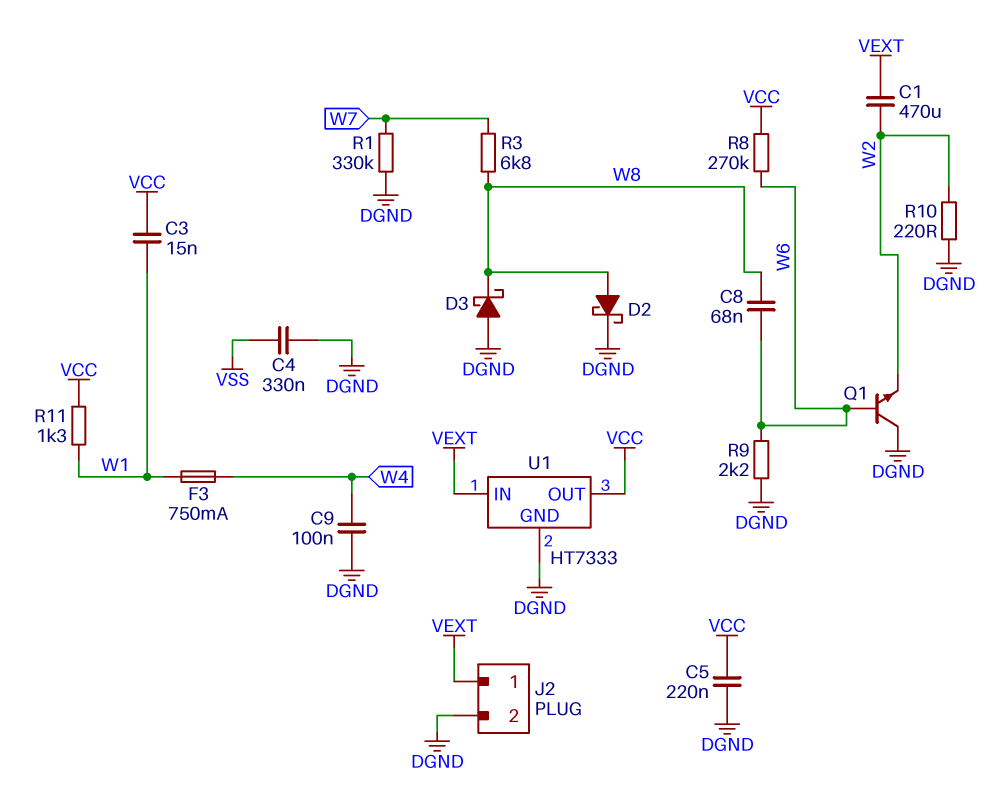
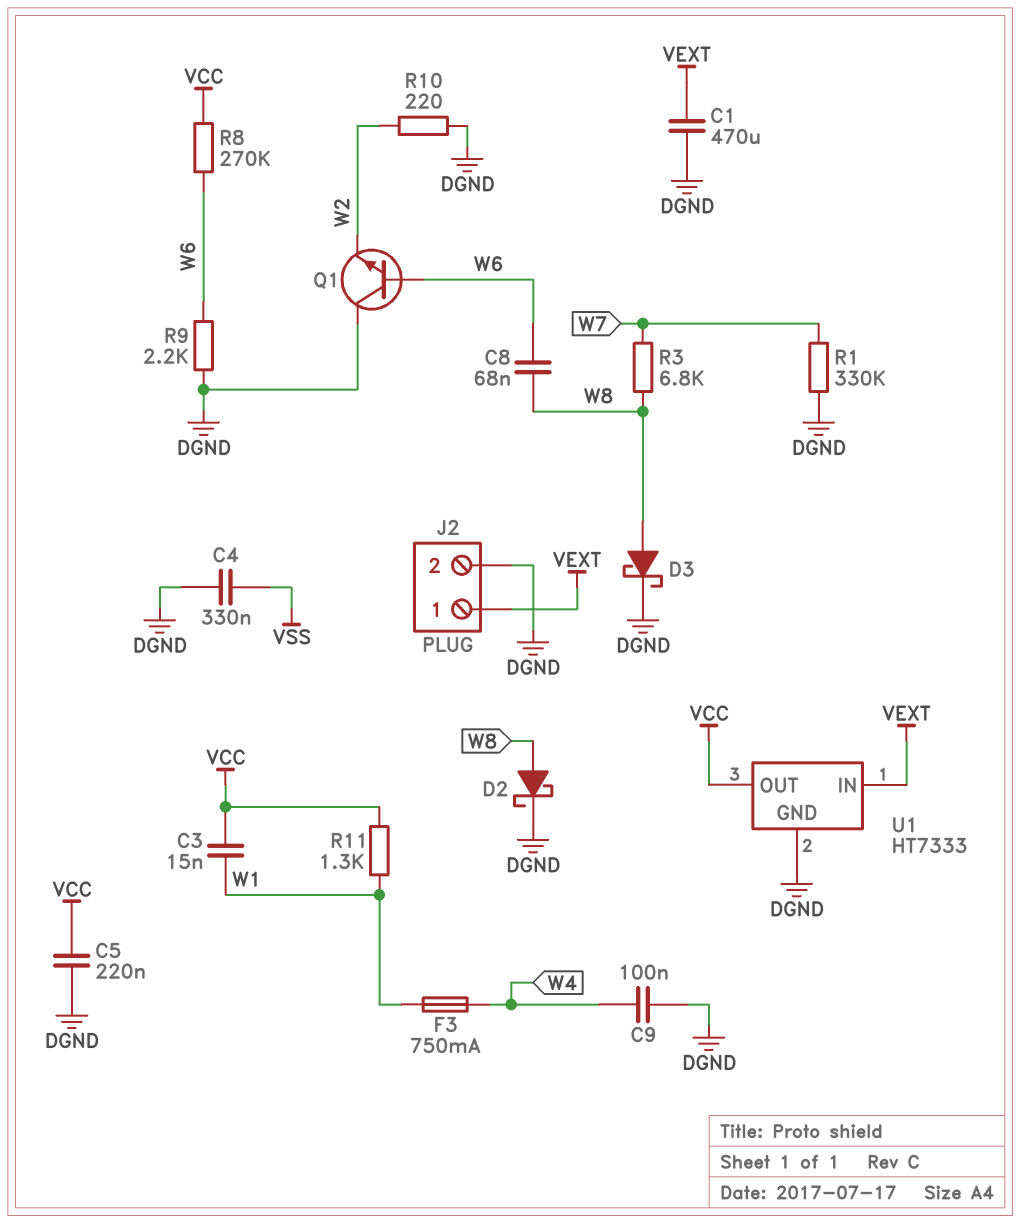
C1: 470uF (VEXT, W2) -> 470uF (DGND, VEXT)
D3: schottky (A DGND, K W8) -> schottky (A W8, K DGND)

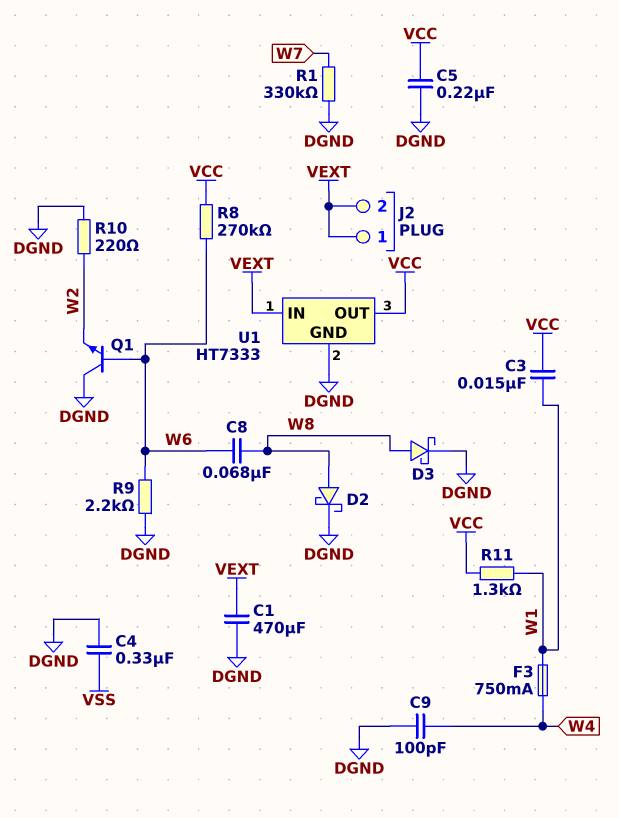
C9: 100nF (DGND, W4) -> 100pF (DGND, W4)
J2 pin 2: DGND -> VEXT
R3: 6.8k (W7, W8) -> none

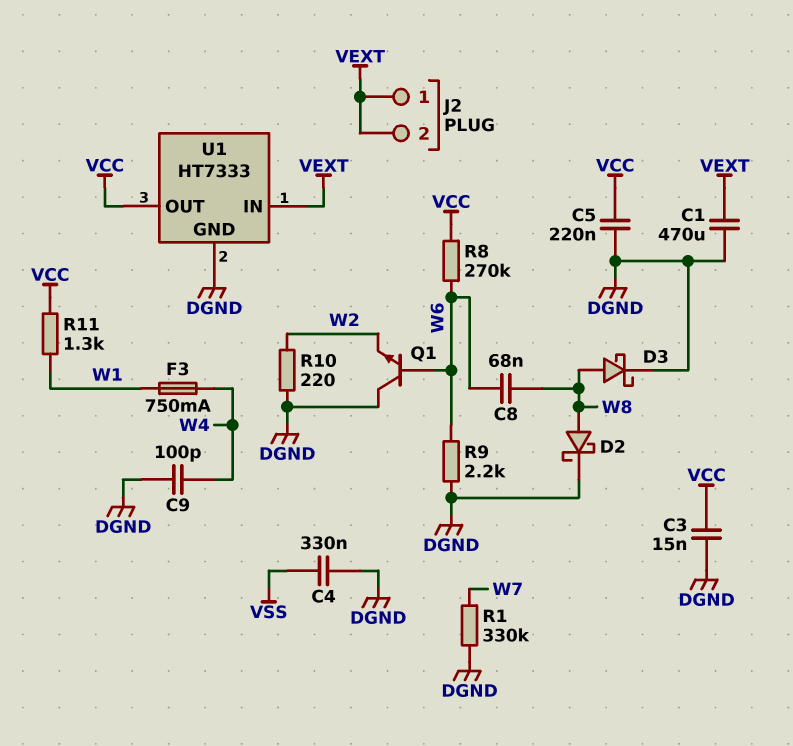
C3: 15nF (VCC, W1) -> 15nF (DGND, VCC)

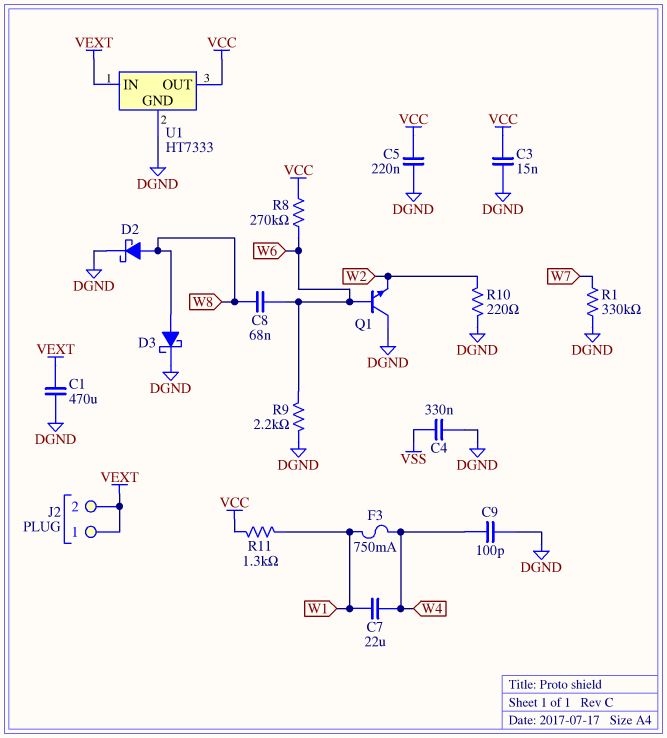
C7: none -> 22uF (W1, W4)

